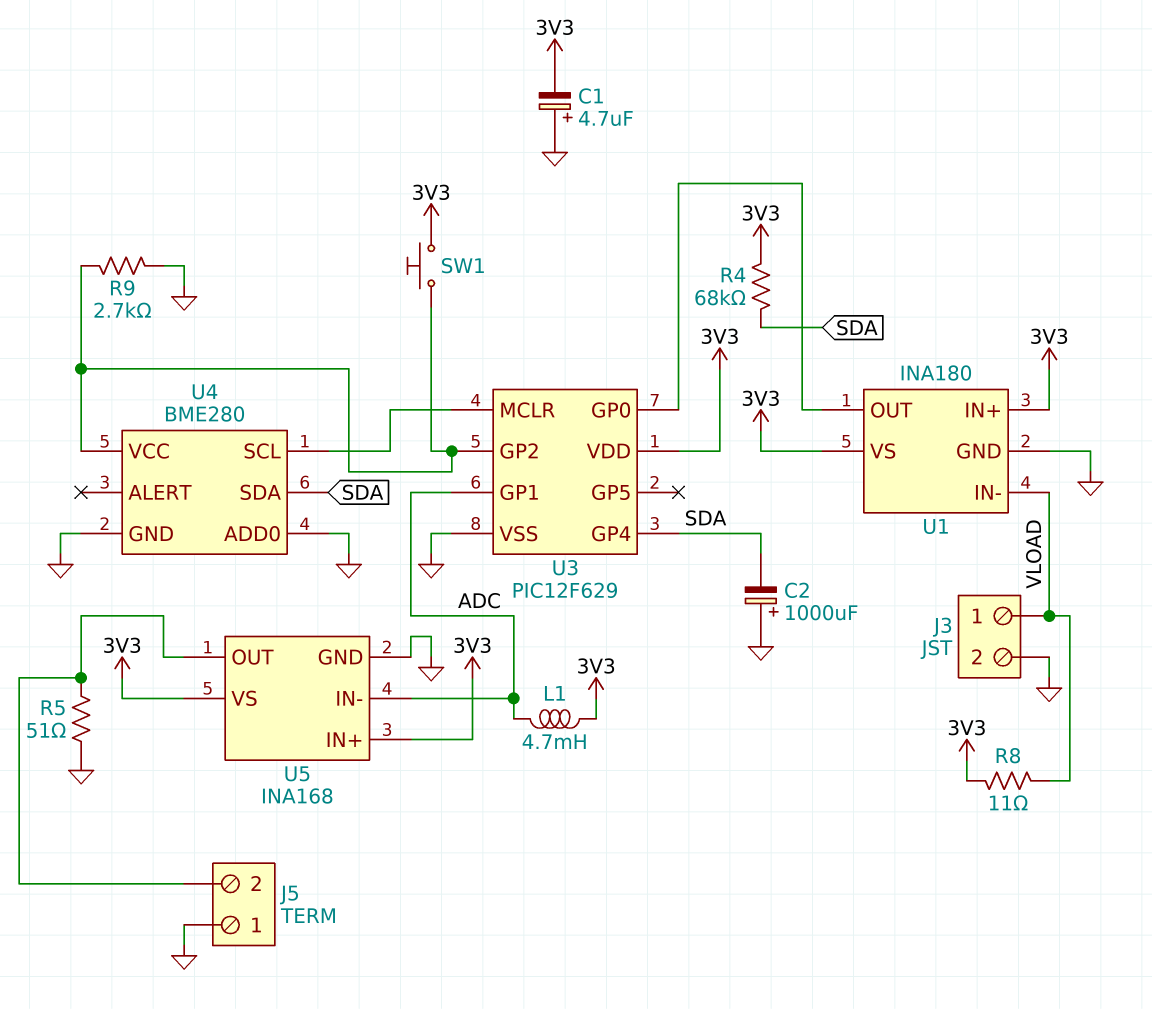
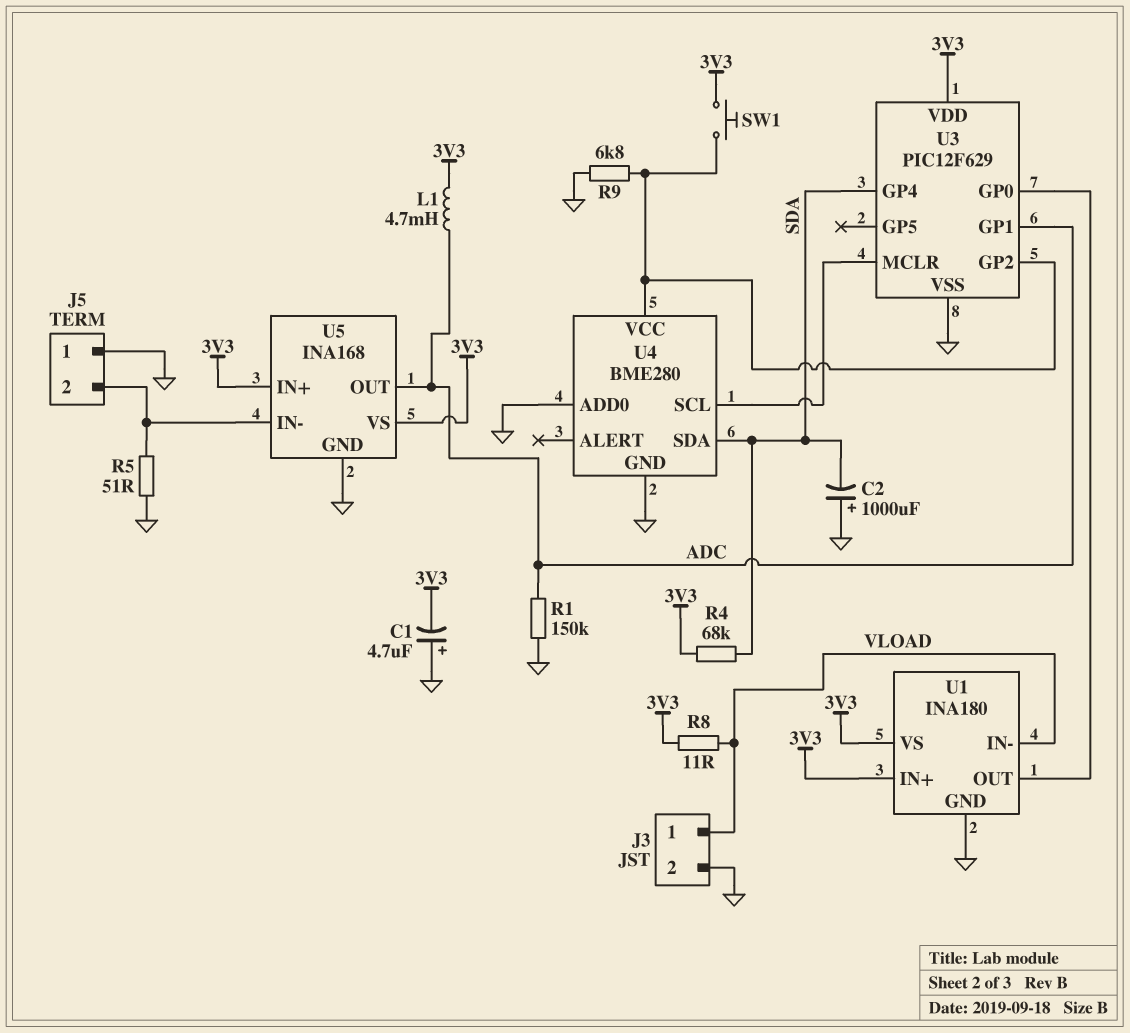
R1: none -> 150k (ADC, GND)
R9: 2.7k (GND, U3/GP2) -> 6.8k (GND, U3/GP2)
U5 pin IN-: ADC -> J5/2
U5 pin OUT: J5/2 -> ADC

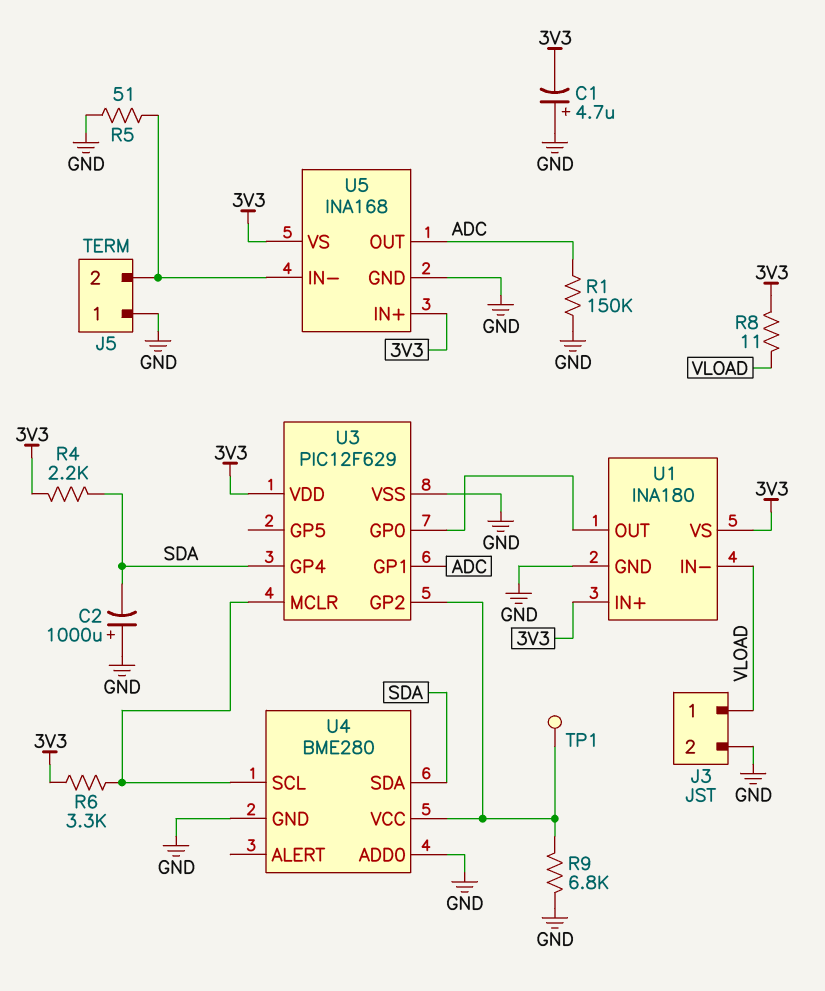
L1: 4.7mH (3V3, ADC) -> none
R4: 68k (3V3, SDA) -> 2.2k (3V3, SDA)
R6: none -> 3.3k (3V3, U3/MCLR)
SW1: button (3V3, U3/GP2) -> none
TP1: none -> test point (U3/GP2)

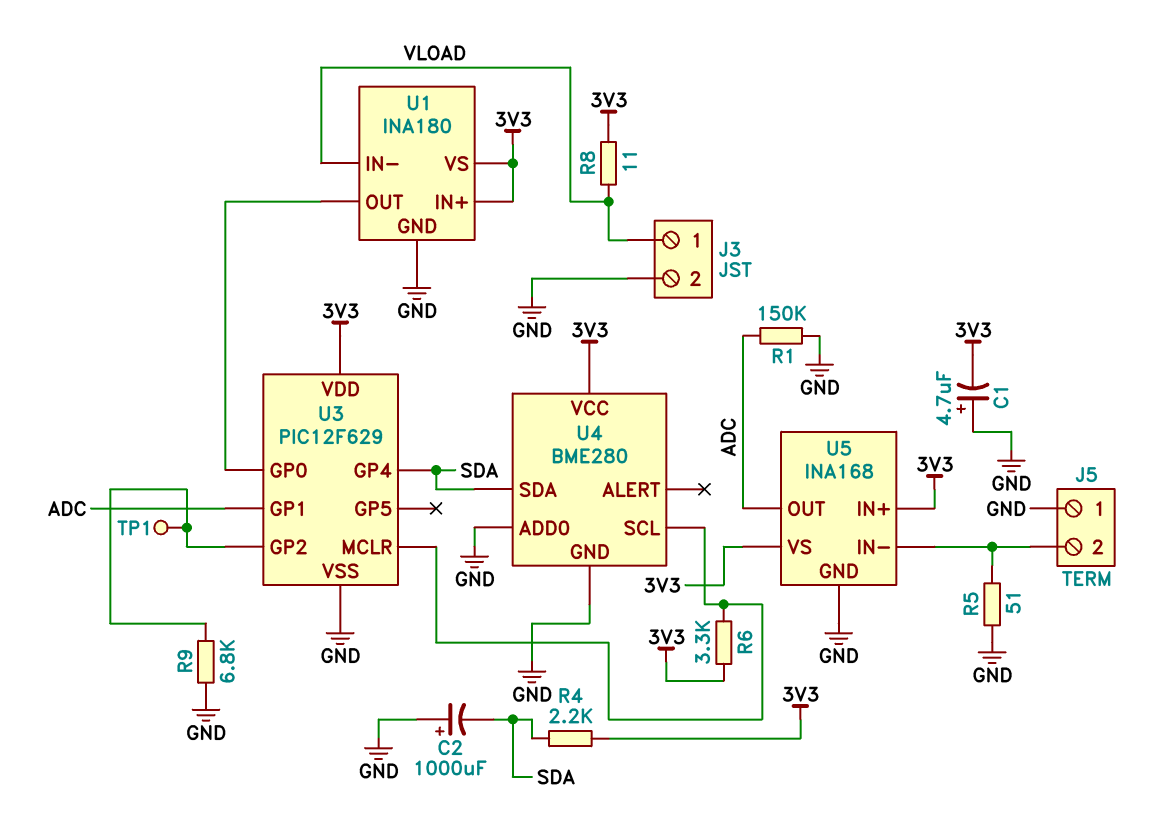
U4 pin VCC: U3/GP2 -> 3V3

